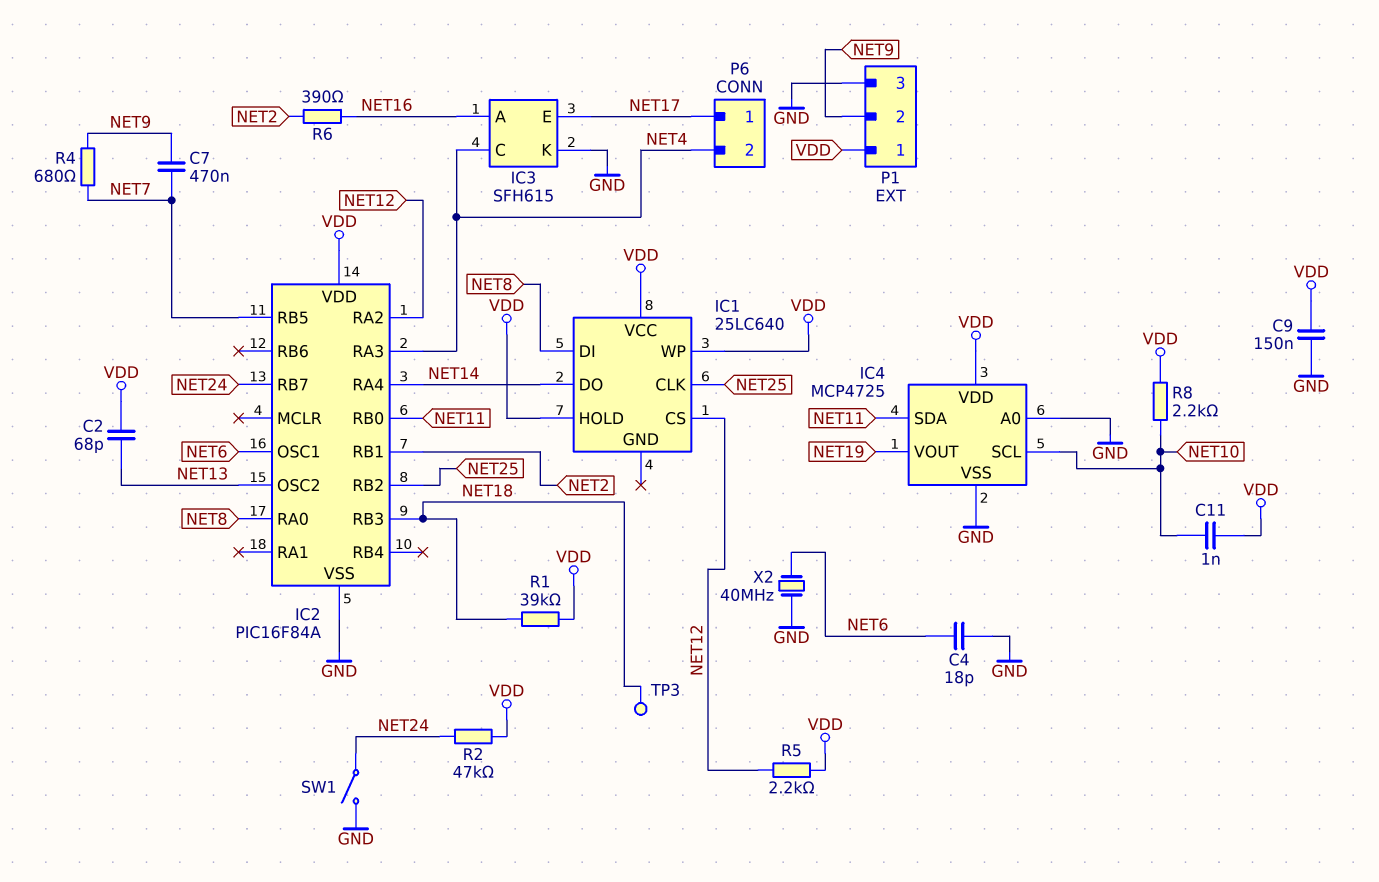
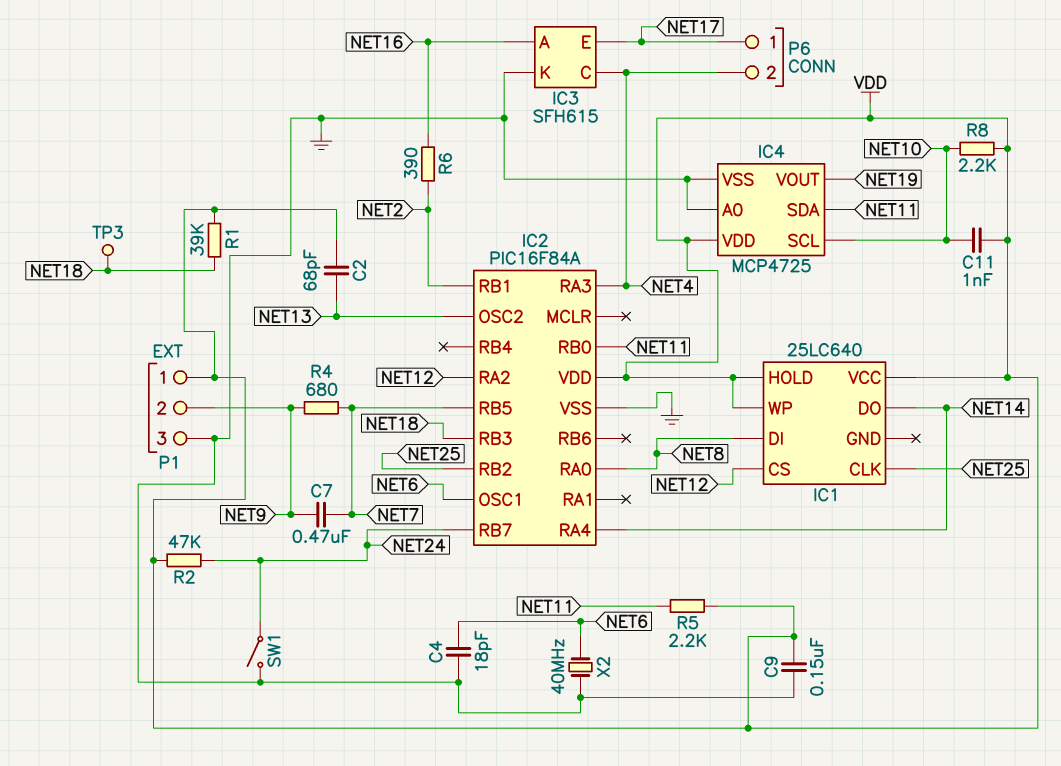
R5: 2.2k (NET12, VDD) -> 2.2k (NET11, VDD)

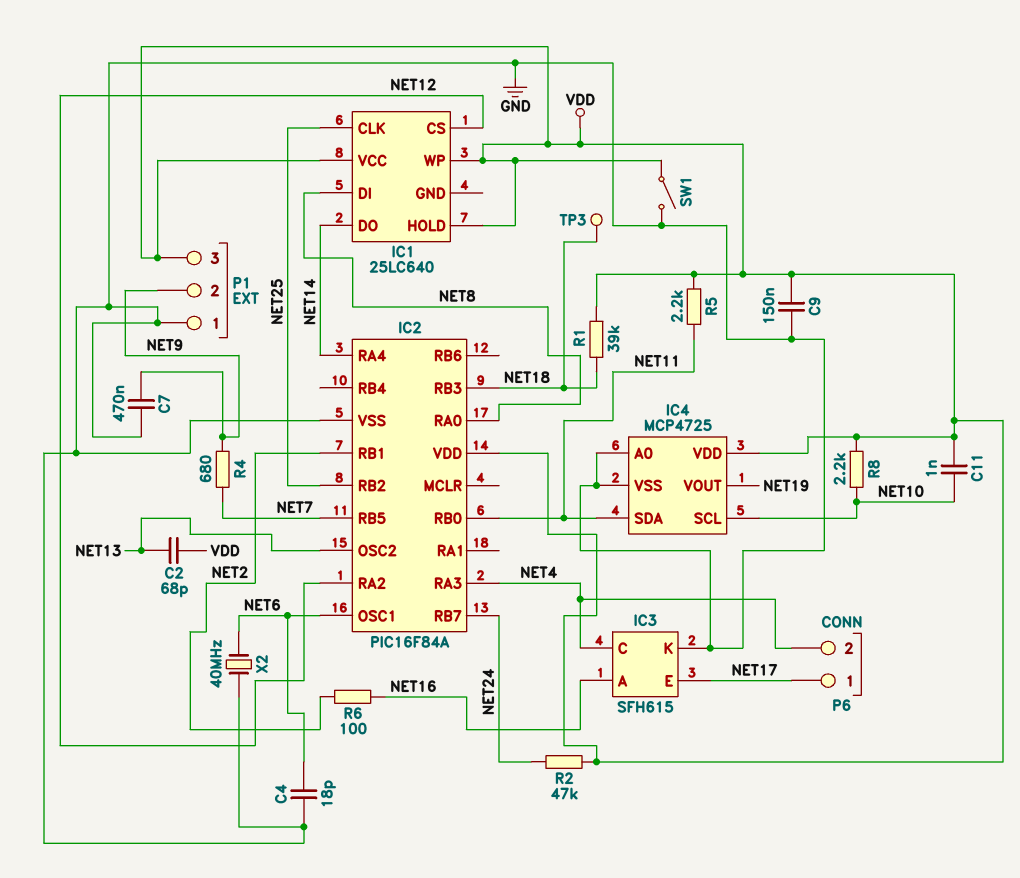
C7: 470nF (NET7, NET9) -> 470nF (GND, NET9)
P1 pin 1: VDD -> GND
P1 pin 3: GND -> VDD
R6: 390 (NET2, NET16) -> 100 (NET2, NET16)
SW1: switch (GND, NET24) -> switch (GND, VDD)

